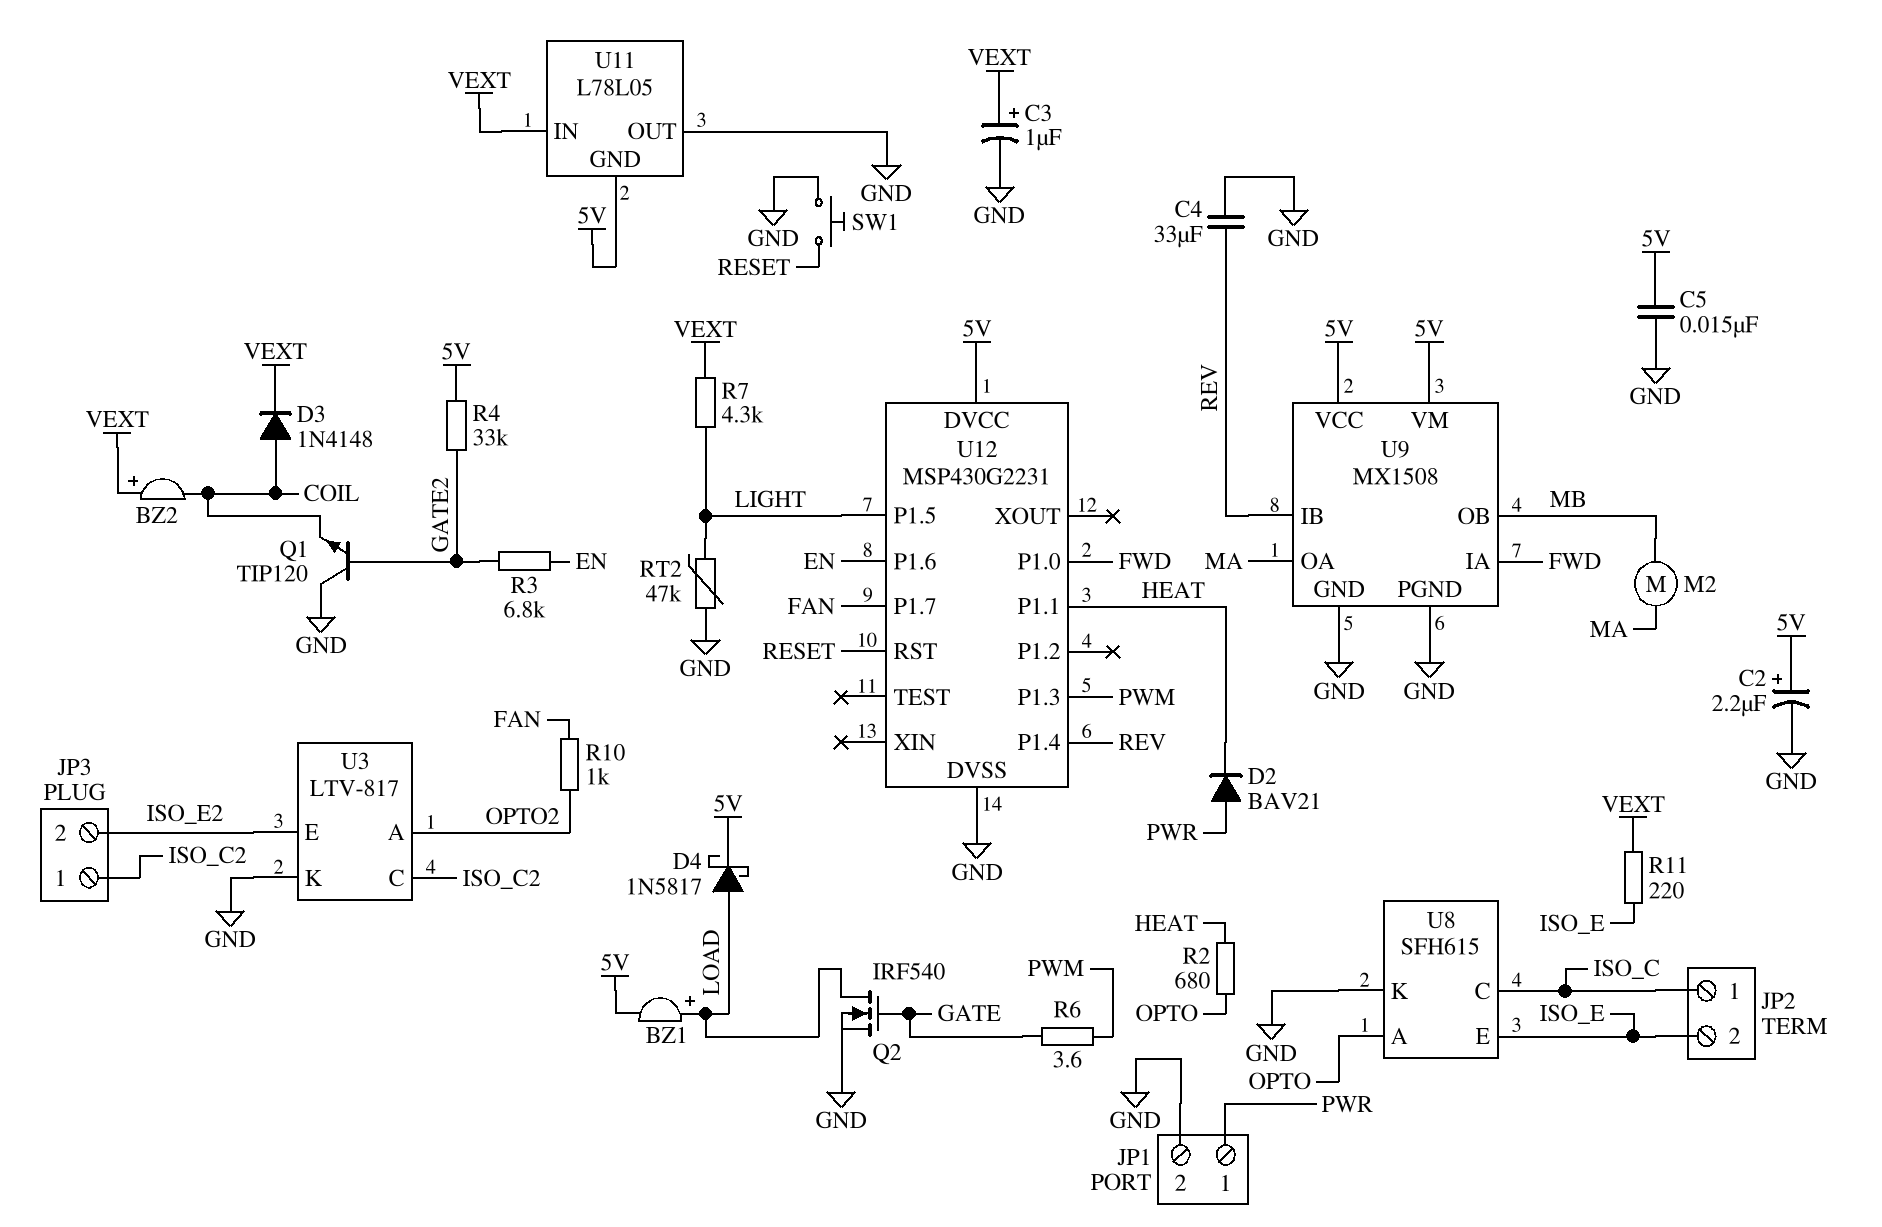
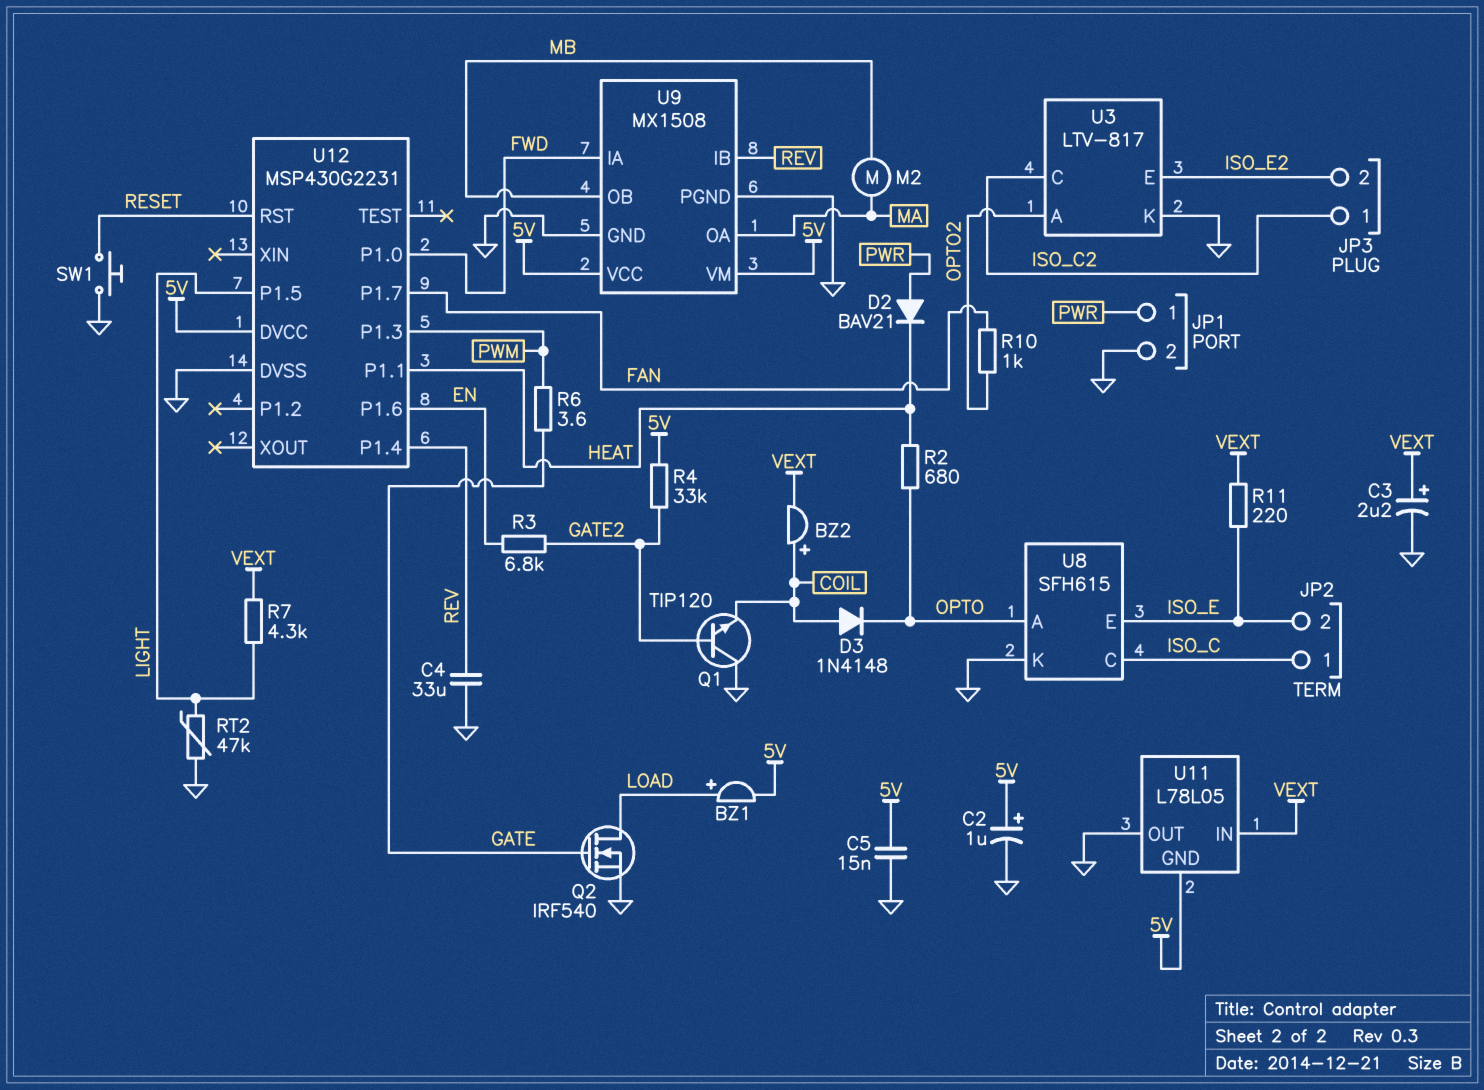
BZ2: buzzer (plus VEXT, minus COIL) -> buzzer (plus COIL, minus VEXT)
C2: 2.2uF (plus 5V, minus GND) -> 1uF (plus 5V, minus GND)
C3: 1uF (plus VEXT, minus GND) -> 2.2uF (plus VEXT, minus GND)
D3: diode 1N4148 (A COIL, K VEXT) -> diode 1N4148 (A COIL, K OPTO)
D4: schottky 1N5817 (A LOAD, K 5V) -> none

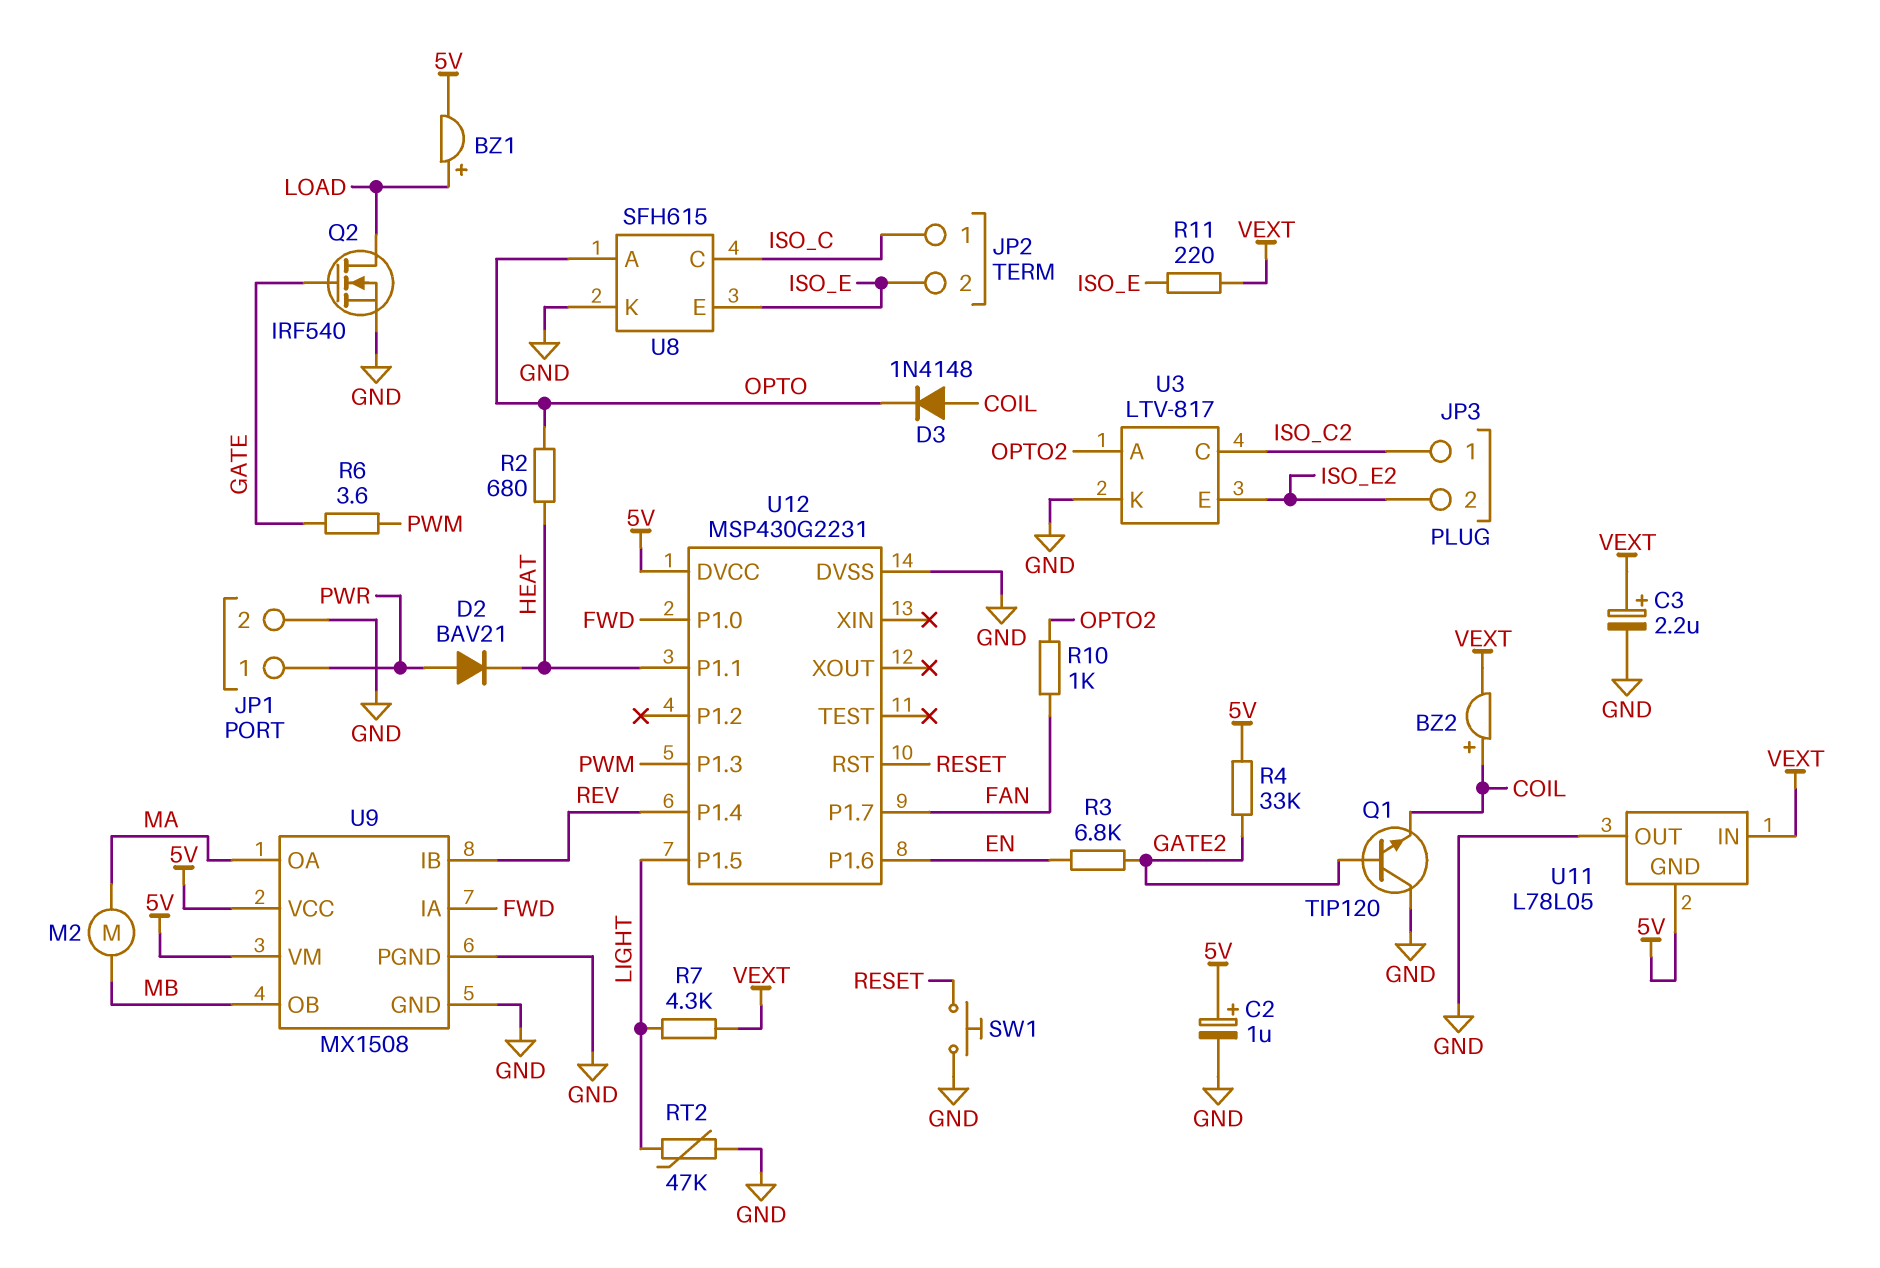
C4: 33uF (GND, REV) -> none
C5: 15nF (5V, GND) -> none

